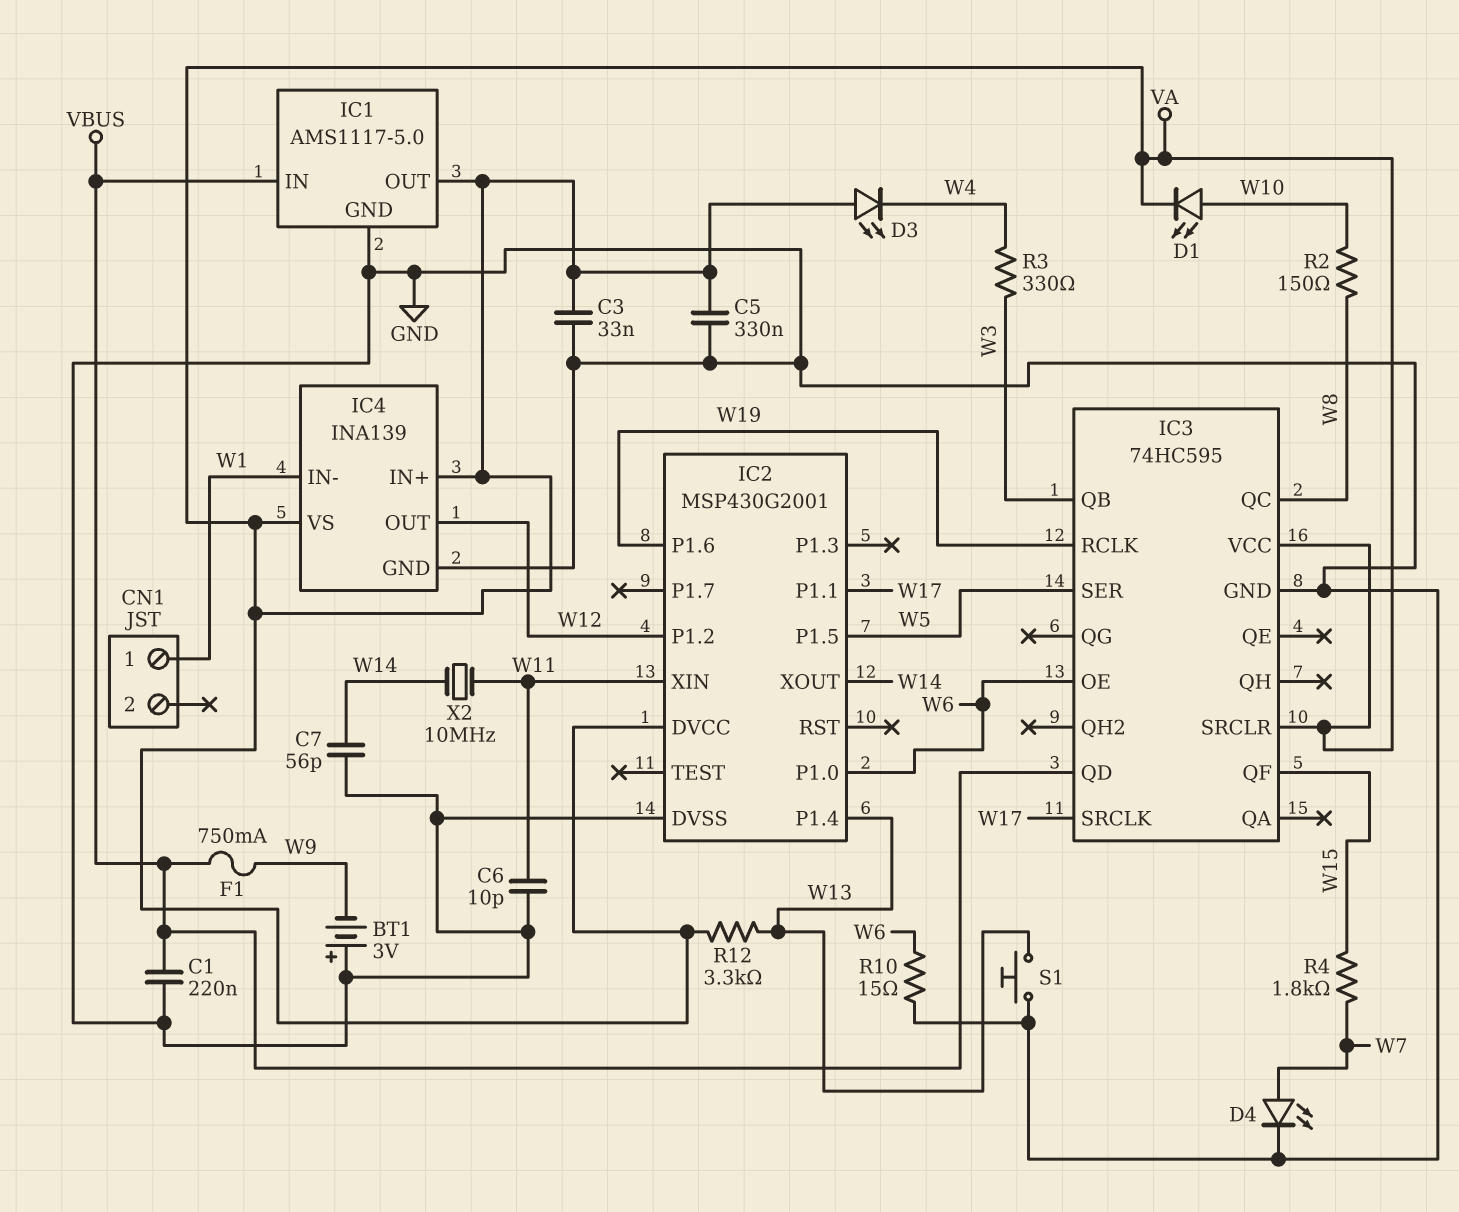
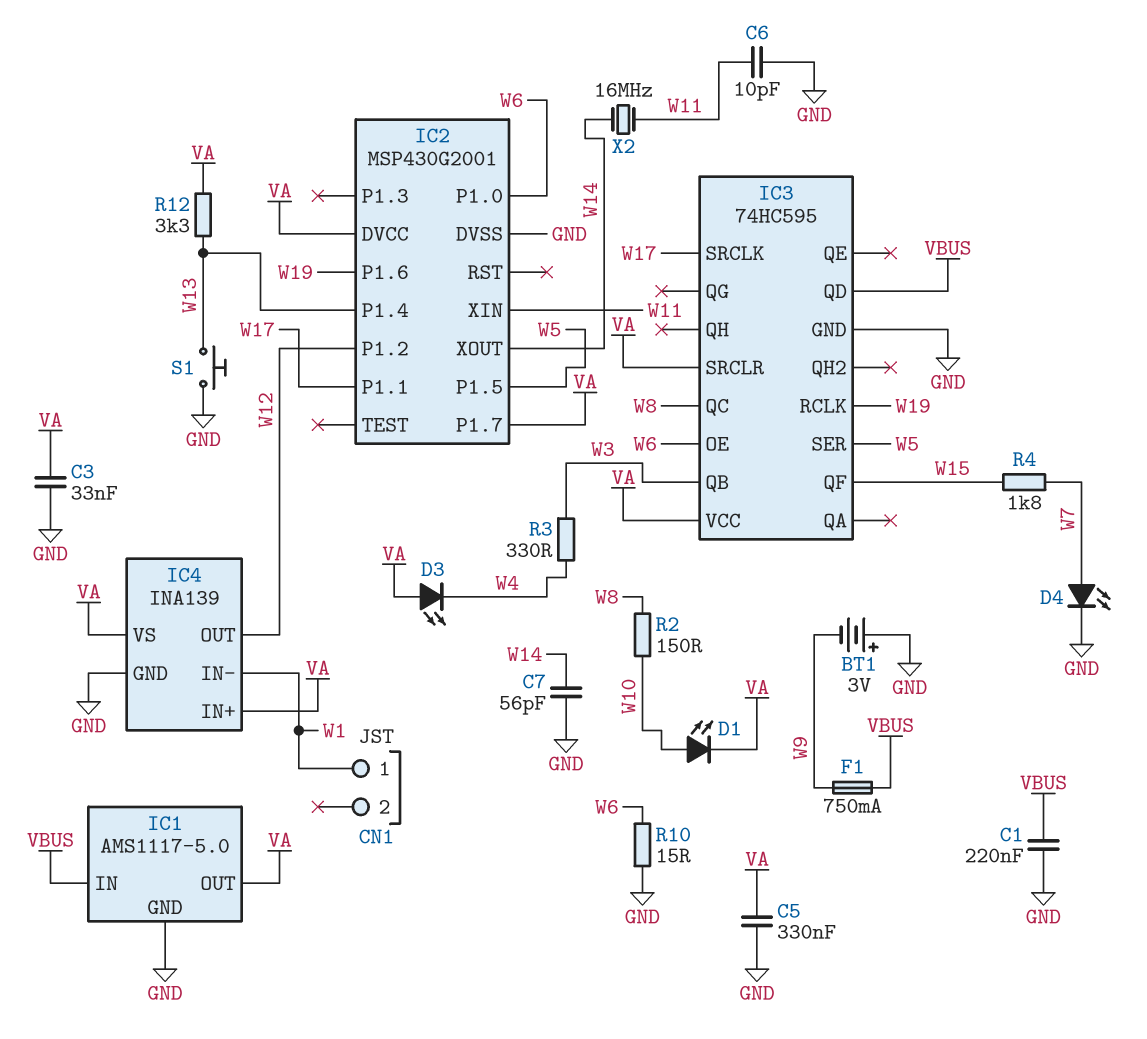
IC2 pin P1.7: none -> VA
X2: 10MHz (W11, W14) -> 16MHz (W11, W14)

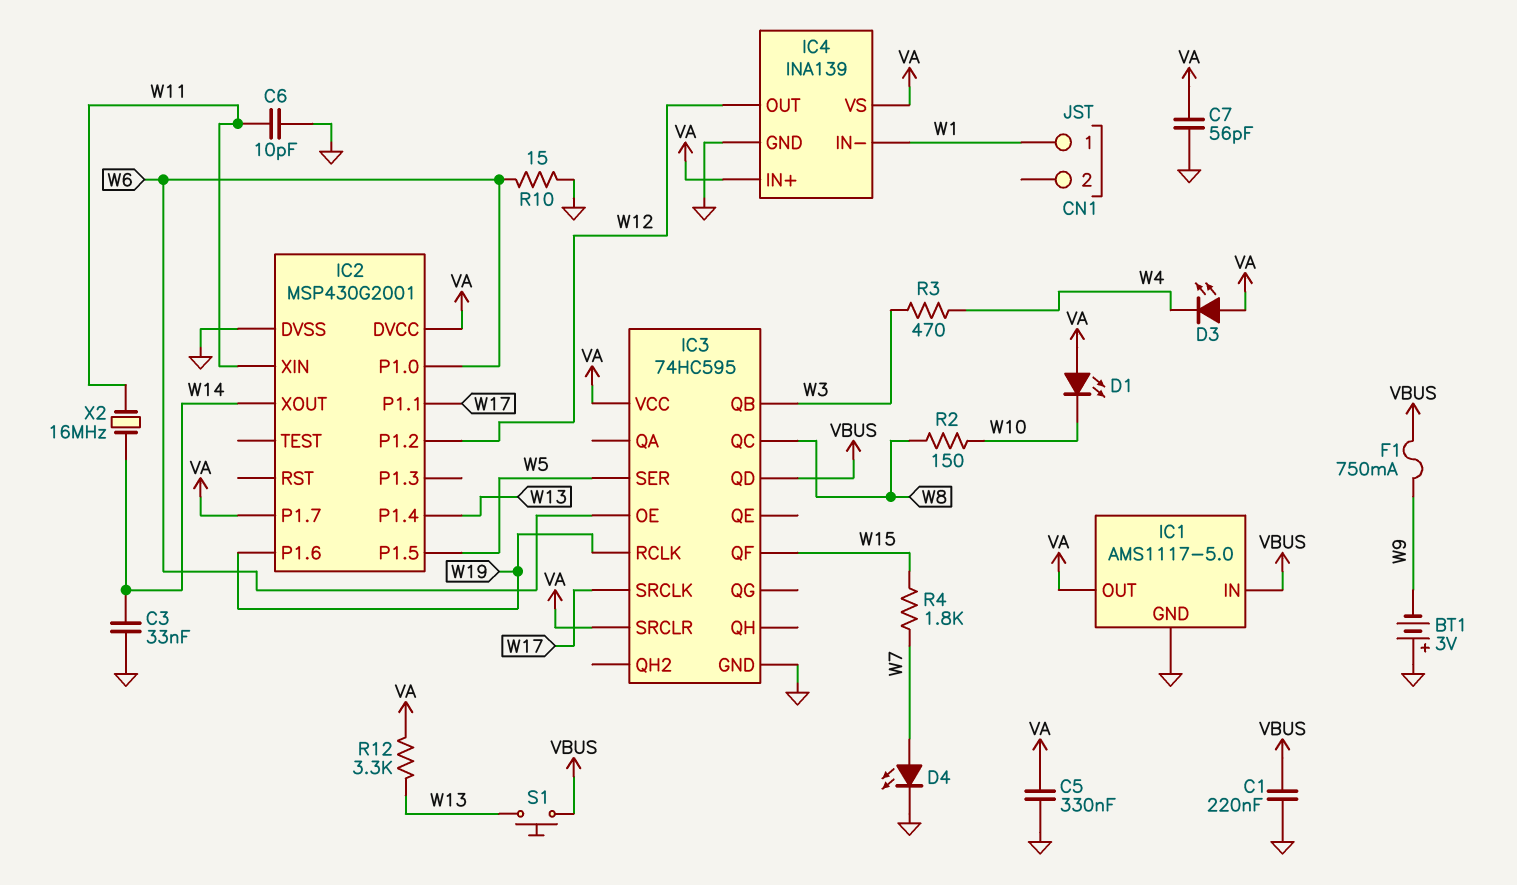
C3: 33nF (GND, VA) -> 33nF (GND, W14)
C7: 56pF (GND, W14) -> 56pF (GND, VA)
D1: LED (A W10, K VA) -> LED (A VA, K W10)
R3: 330 (W3, W4) -> 470 (W3, W4)
S1: button (GND, W13) -> button (VBUS, W13)

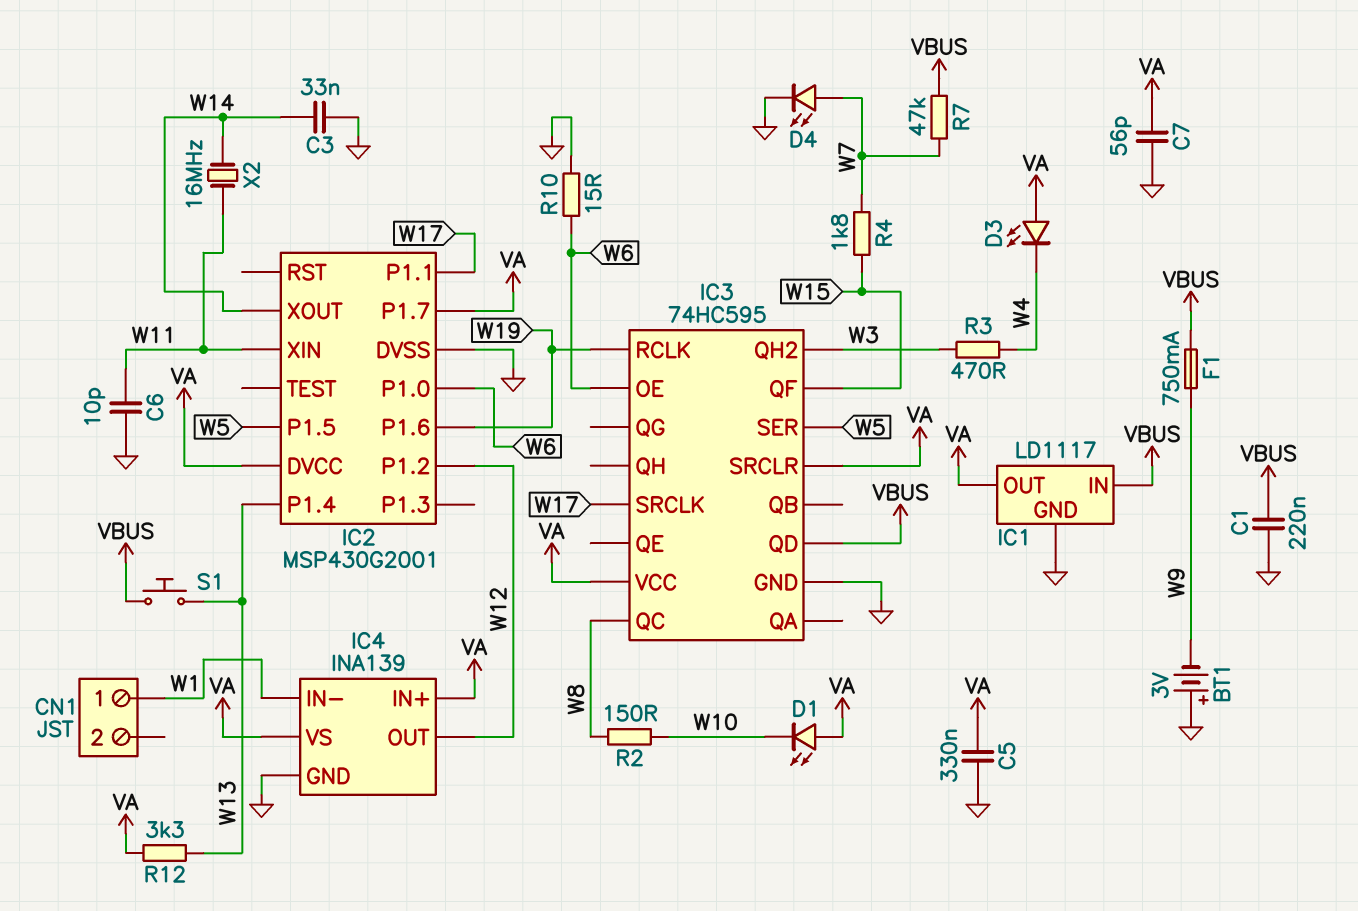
IC1: AMS1117-5.0 -> LD1117
IC3 pin QB: W3 -> none
IC3 pin QH2: none -> W3
R7: none -> 47k (VBUS, W7)

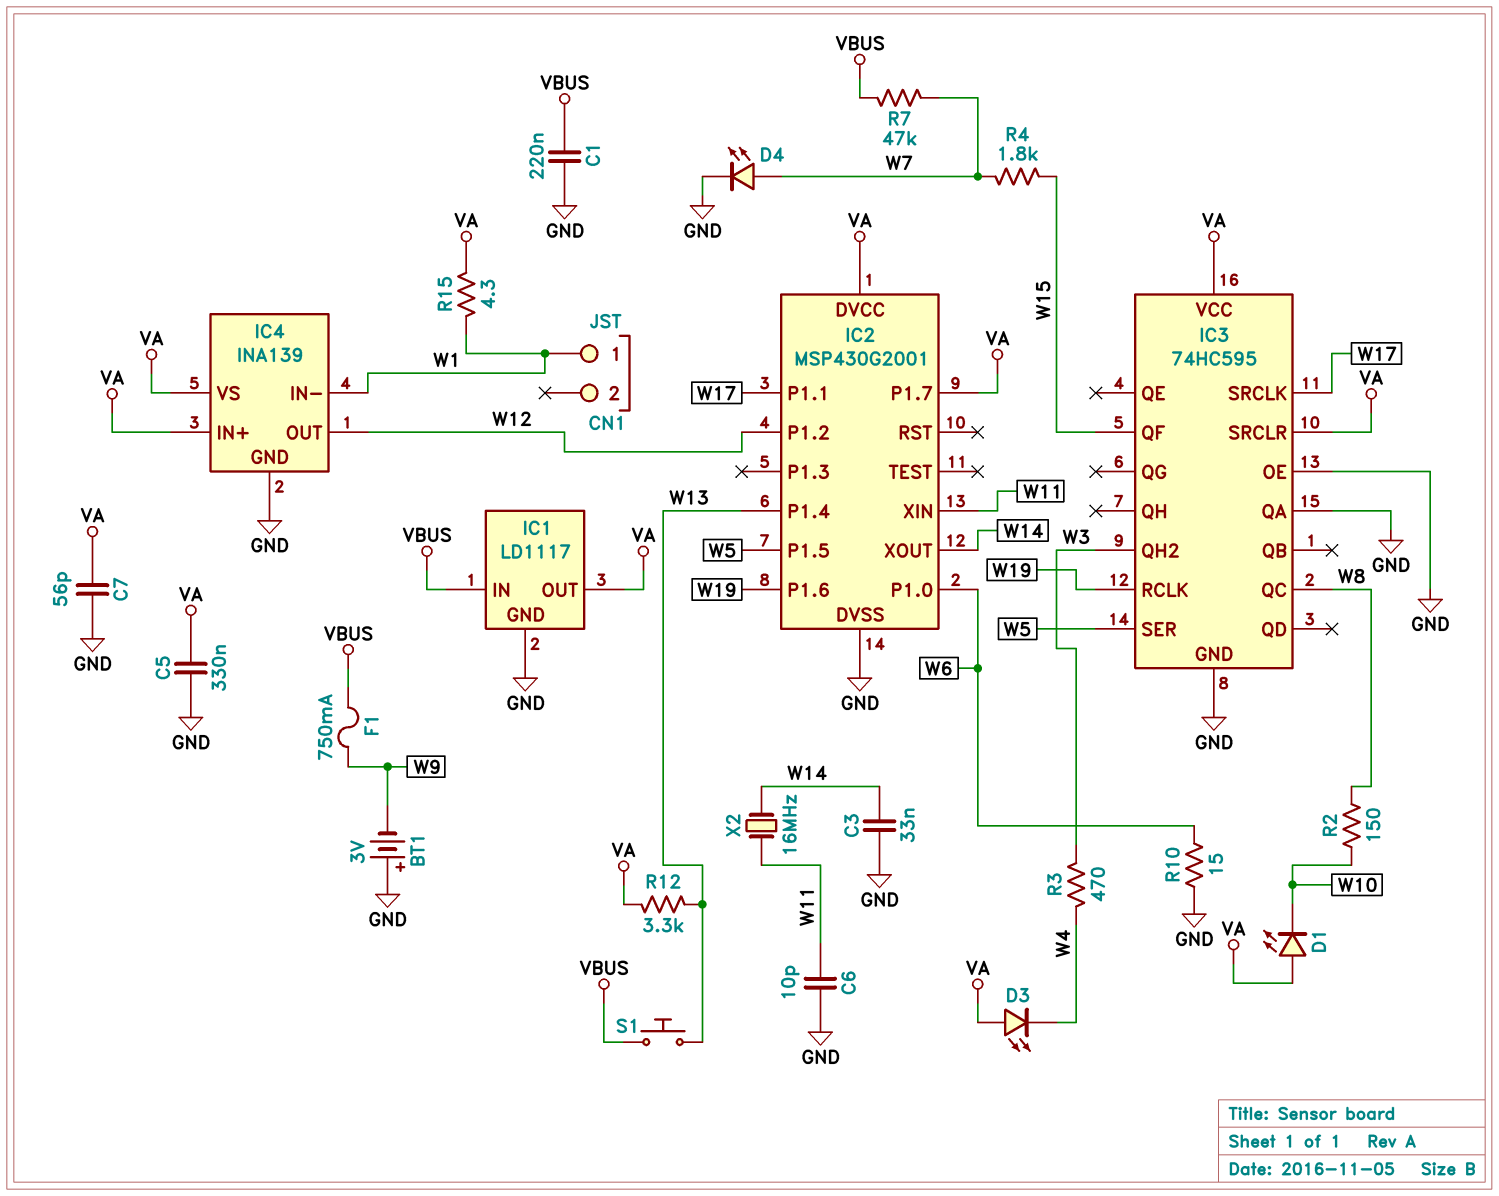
IC3 pin OE: W6 -> GND
IC3 pin QA: none -> GND
IC3 pin QD: VBUS -> none
R15: none -> 4.3 (VA, W1)

